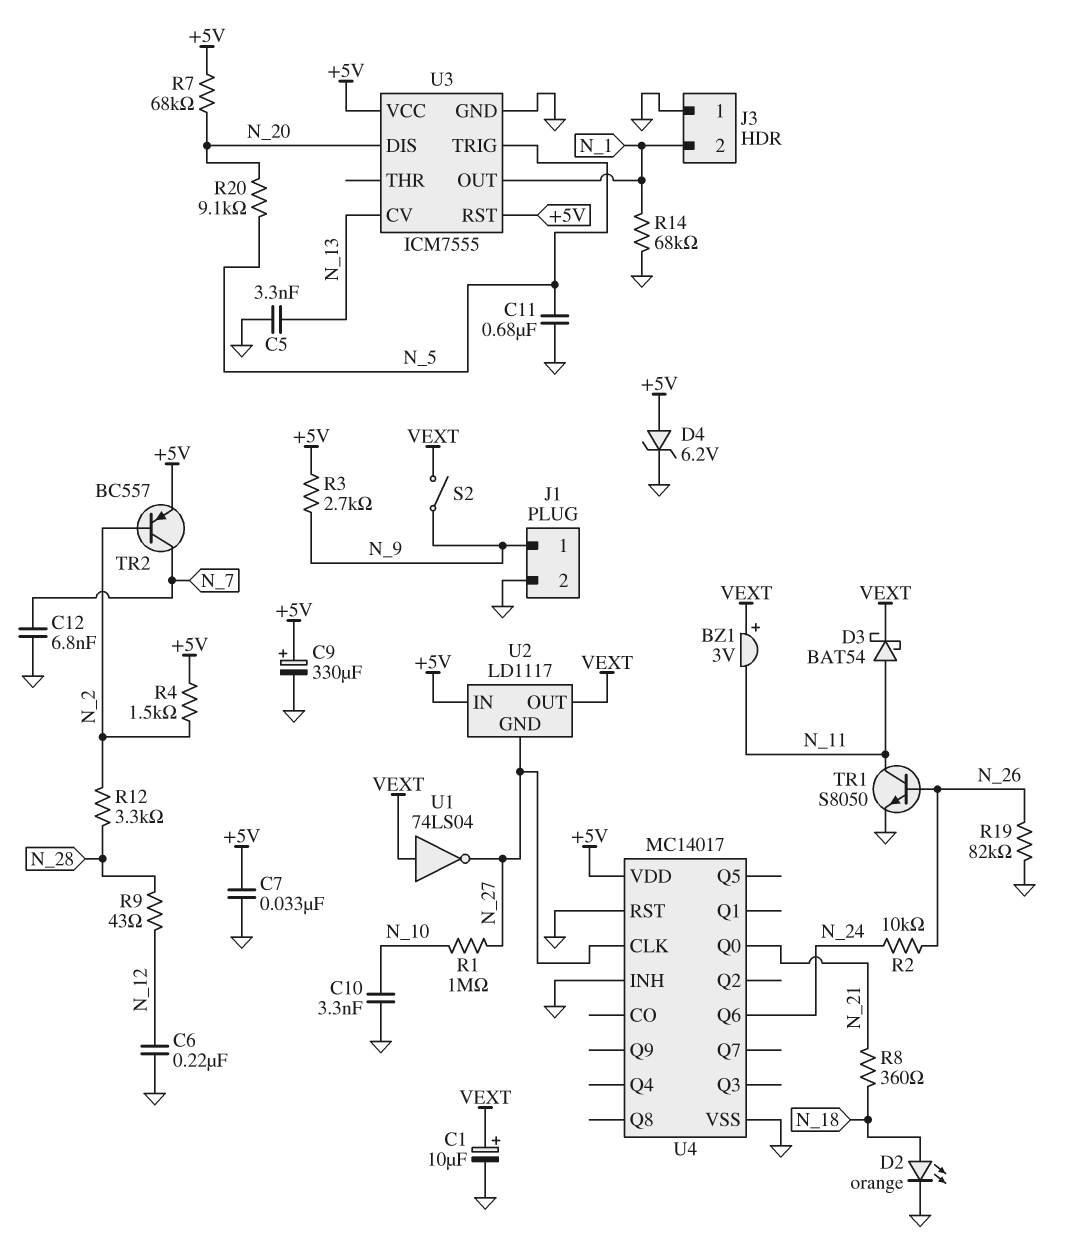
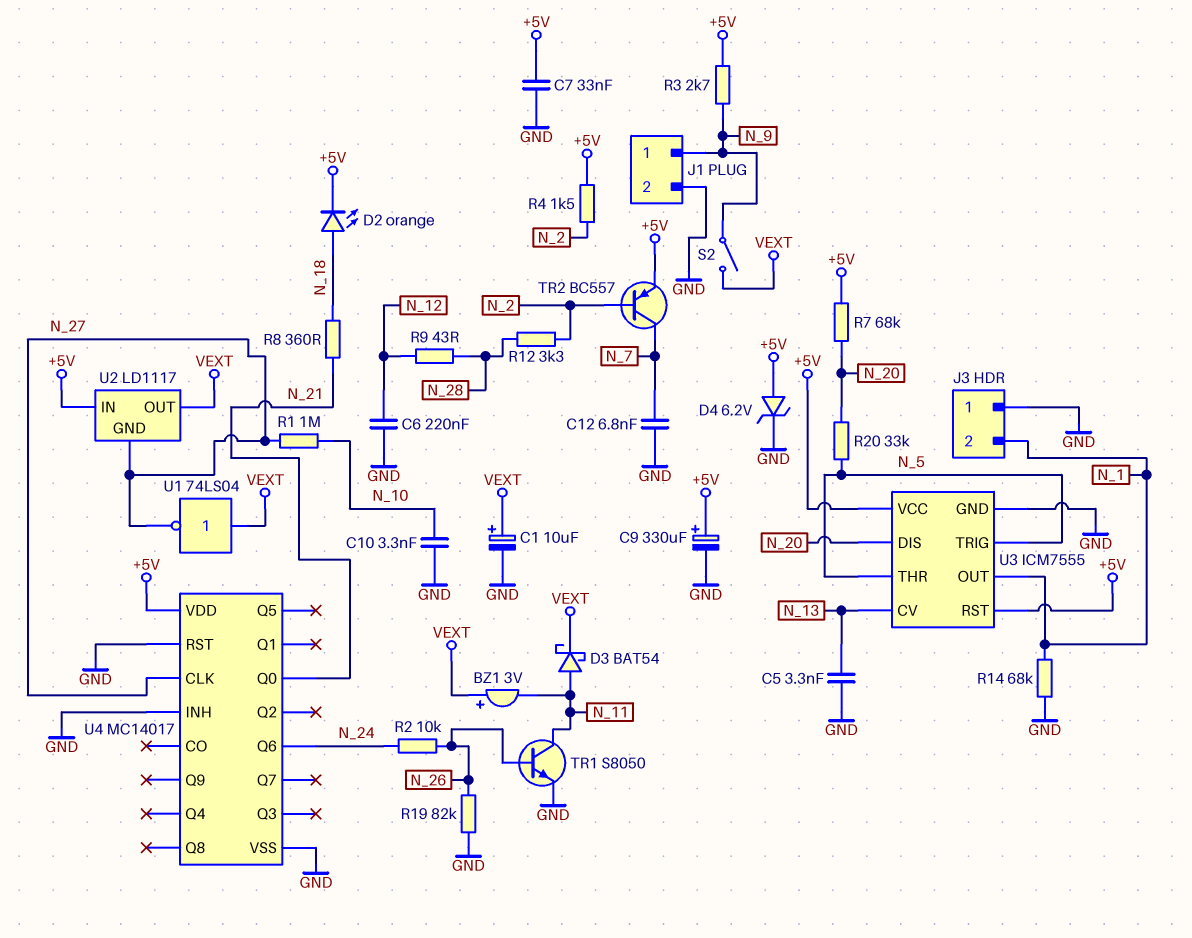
C11: 680nF (GND, N_5) -> none
D2: LED orange (A N_18, K GND) -> LED orange (A N_18, K +5V)
R20: 9.1k (N_5, N_20) -> 33k (N_5, N_20)
U3 pin THR: none -> N_5

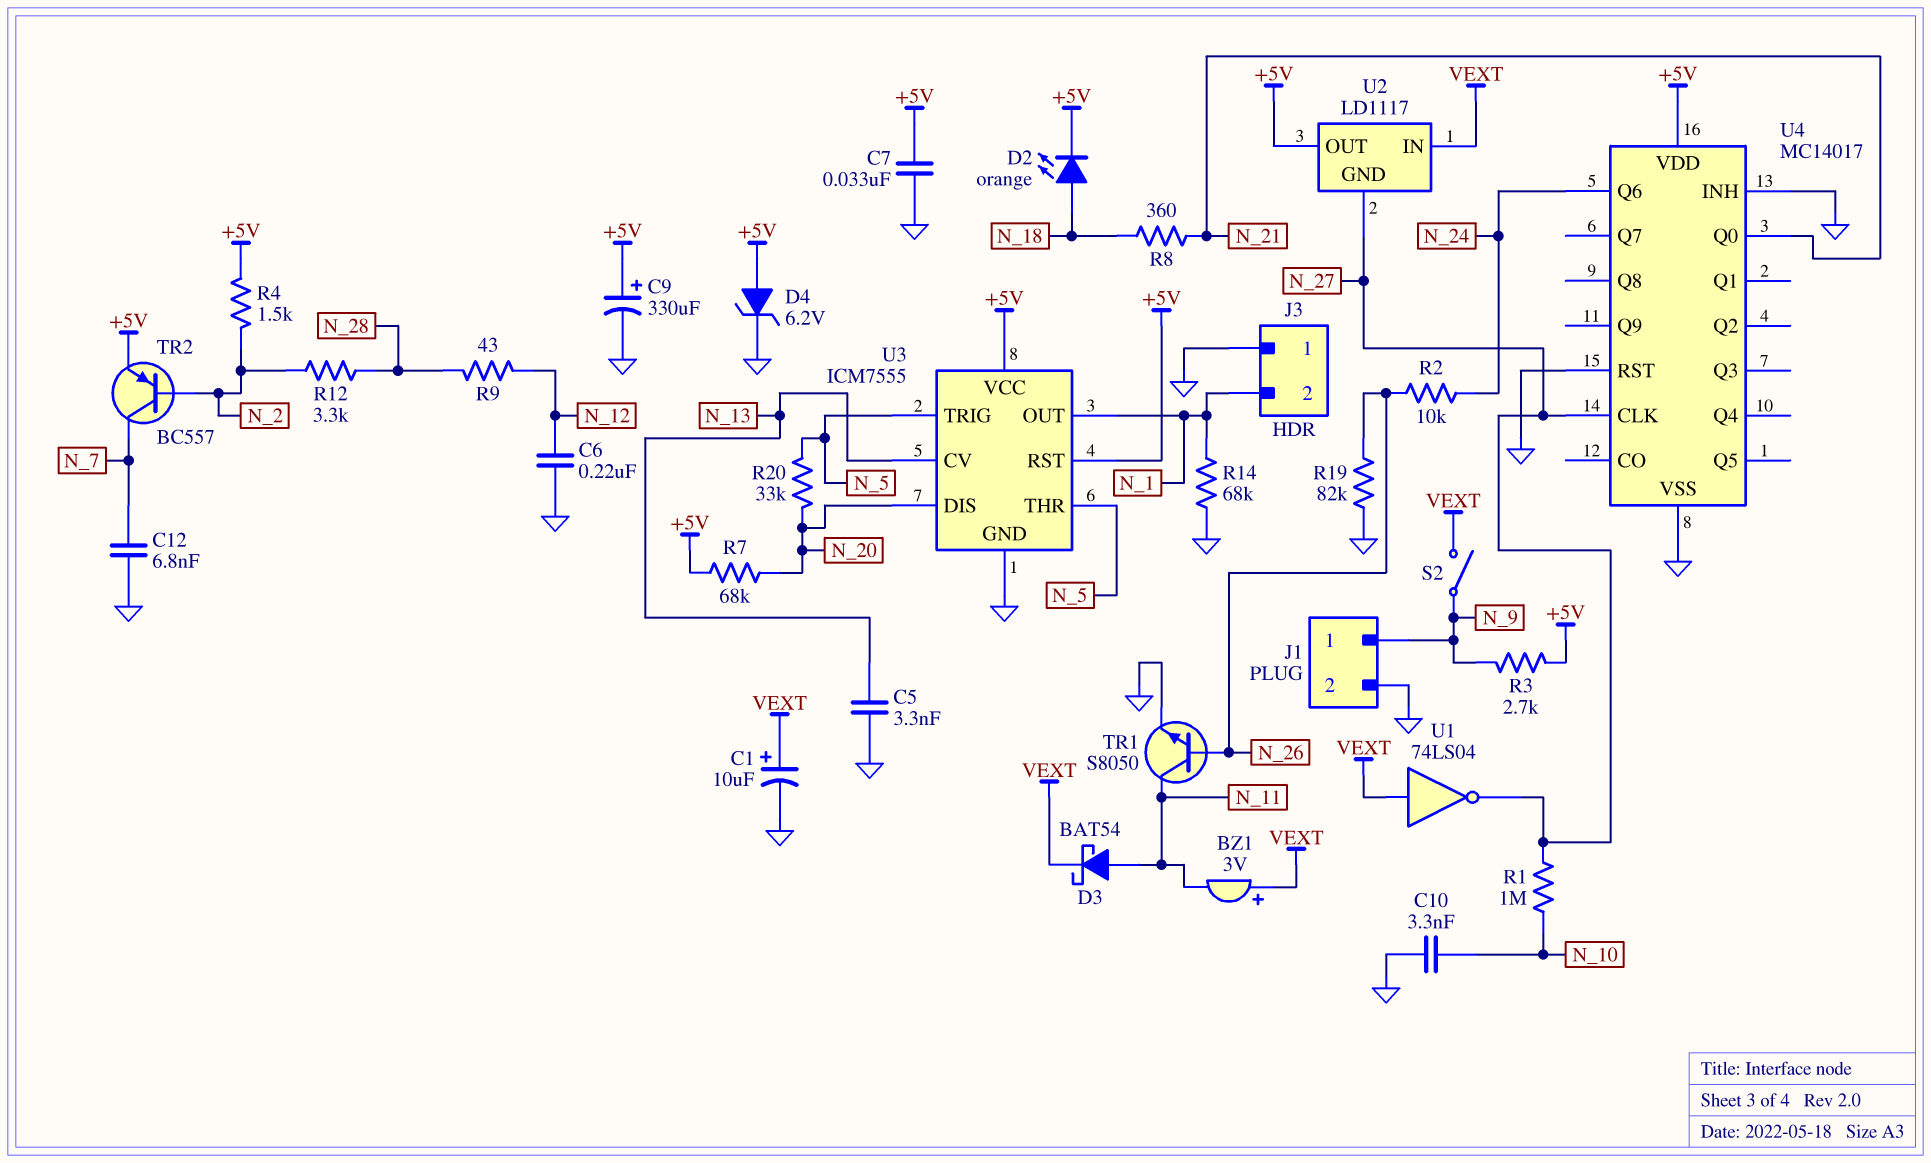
U2 pin IN: +5V -> VEXT
U2 pin OUT: VEXT -> +5V

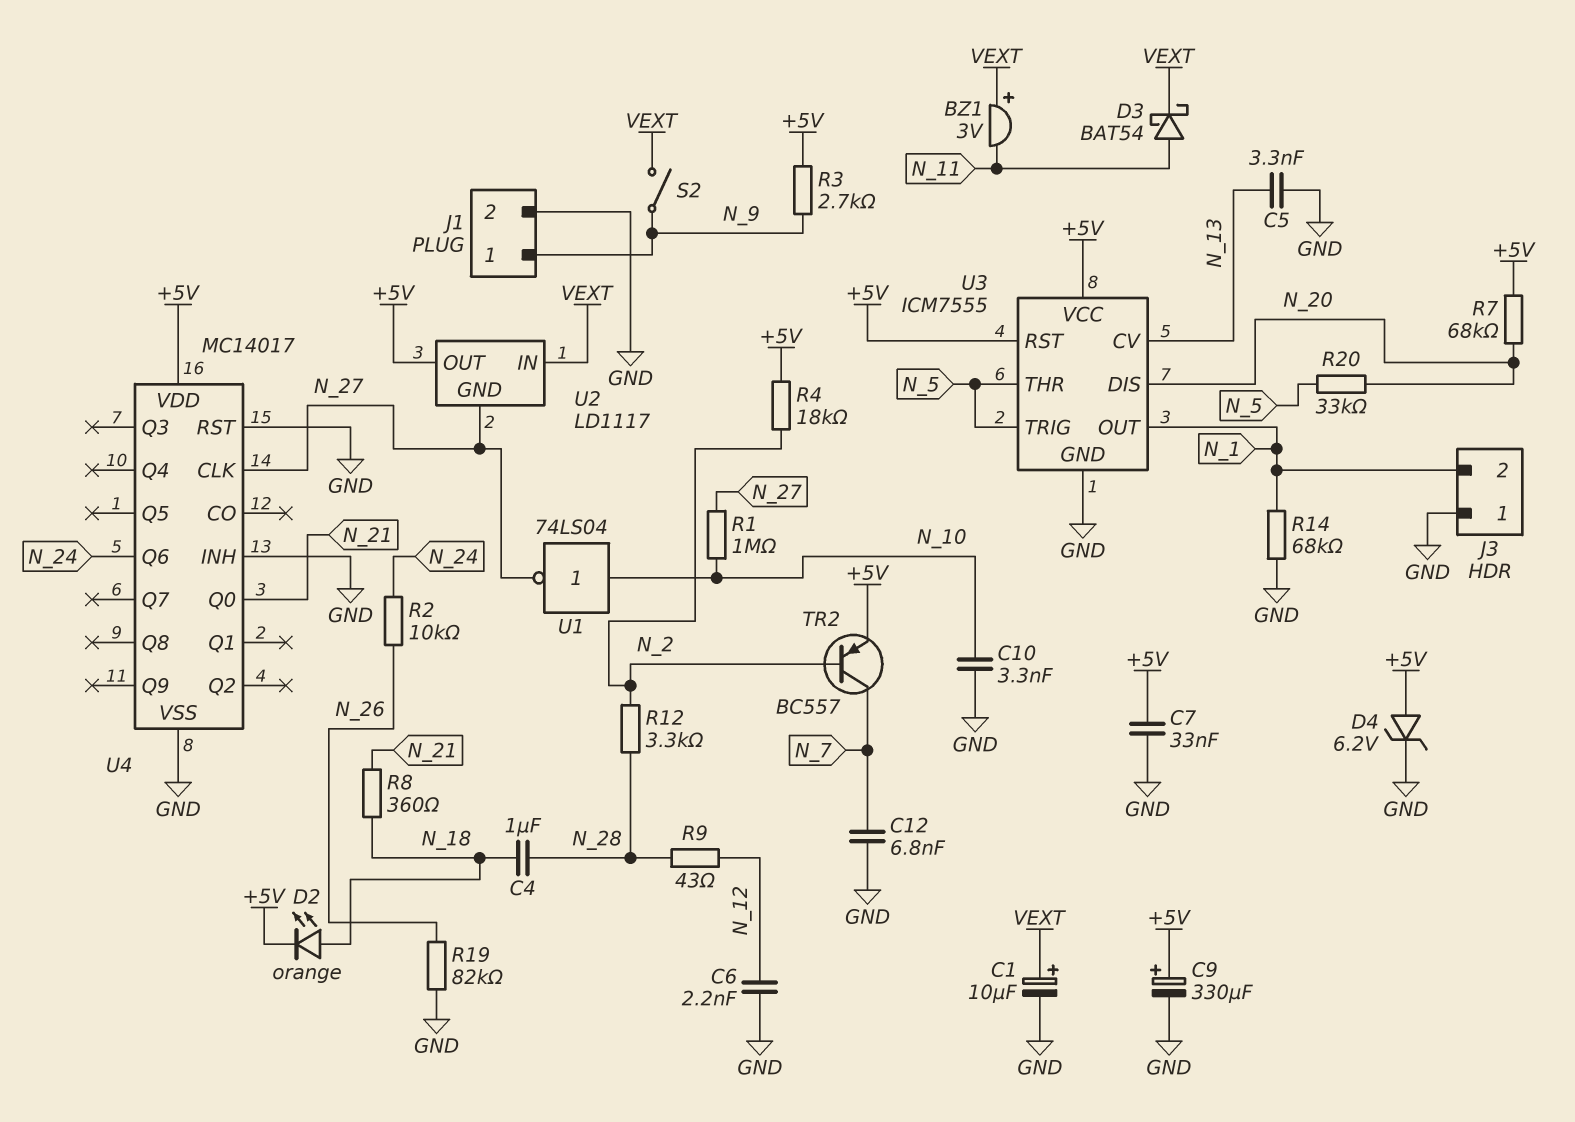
C4: none -> 1uF (N_18, N_28)
C6: 220nF (GND, N_12) -> 2.2nF (GND, N_12)
R4: 1.5k (+5V, N_2) -> 18k (+5V, N_2)
TR1: NPN S8050 (B N_26, C N_11, E GND) -> none
U1: NOT 74LS04 (in VEXT, out N_27) -> NOT 74LS04 (in N_10, out N_27)

